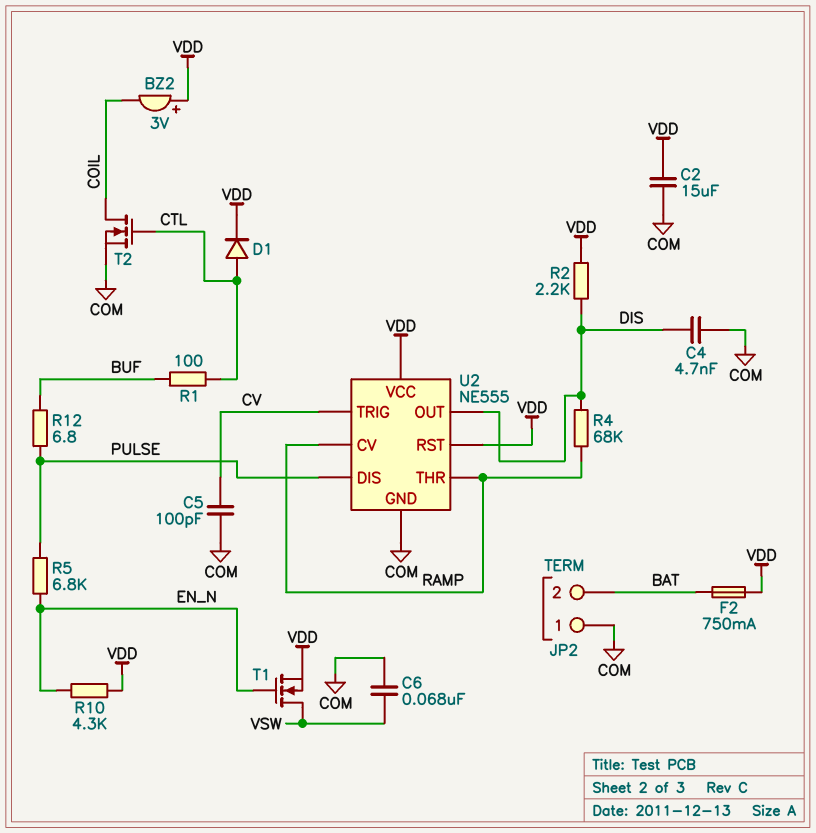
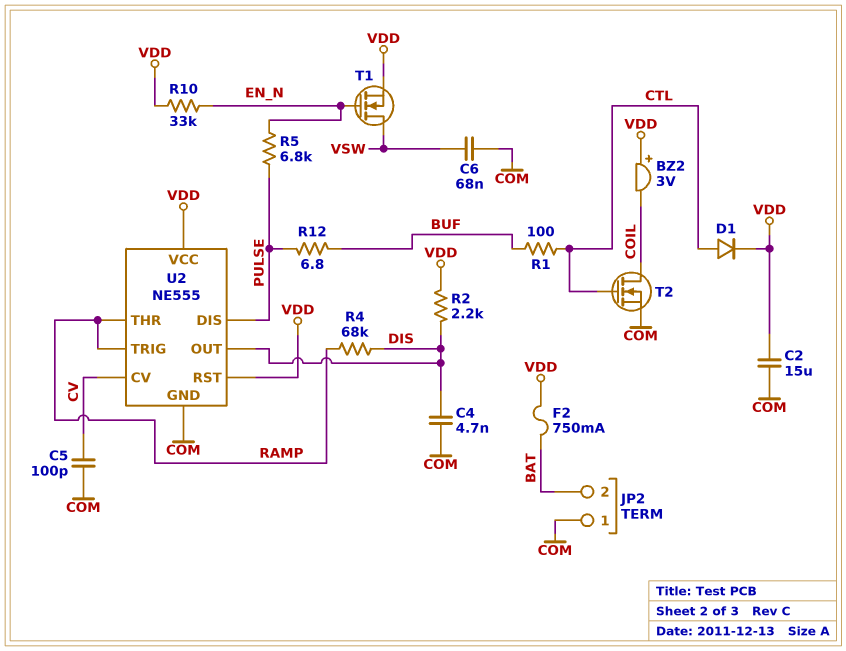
R10: 4.3k (EN_N, VDD) -> 33k (EN_N, VDD)
U2 pin CV: RAMP -> CV
U2 pin TRIG: CV -> RAMP

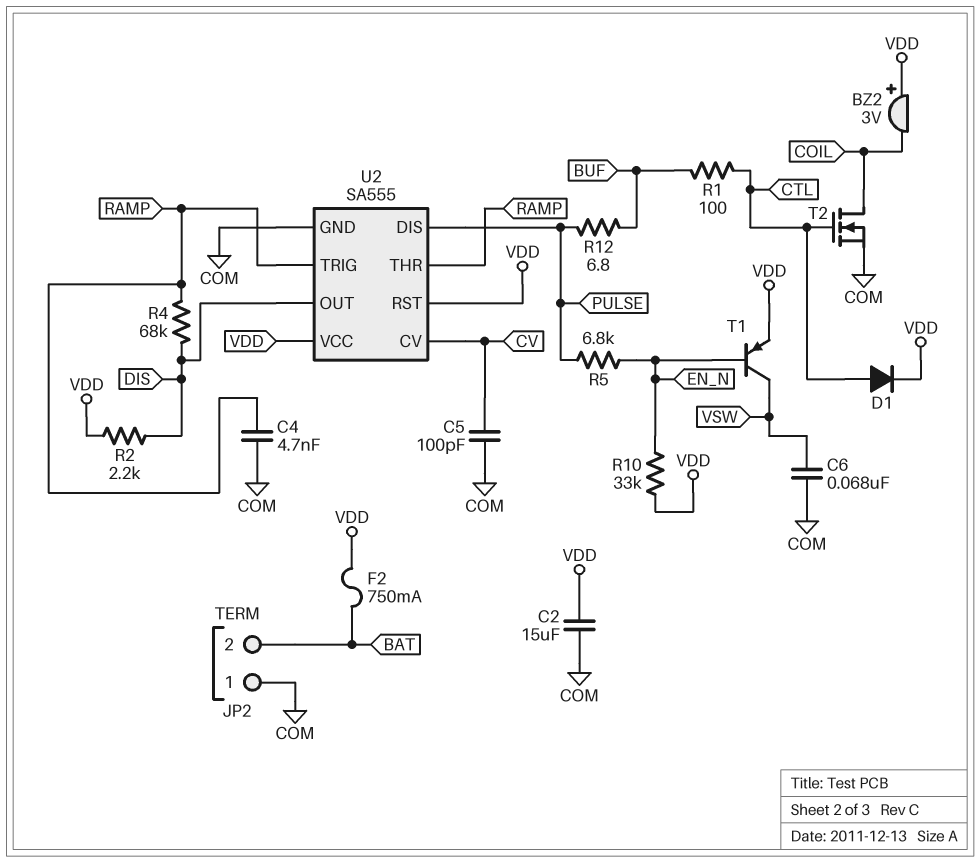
C4: 4.7nF (COM, DIS) -> 4.7nF (COM, RAMP)
T1: NMOS (G EN_N, D VSW, S VDD) -> PNP (B EN_N, C VSW, E VDD)
U2: NE555 -> SA555

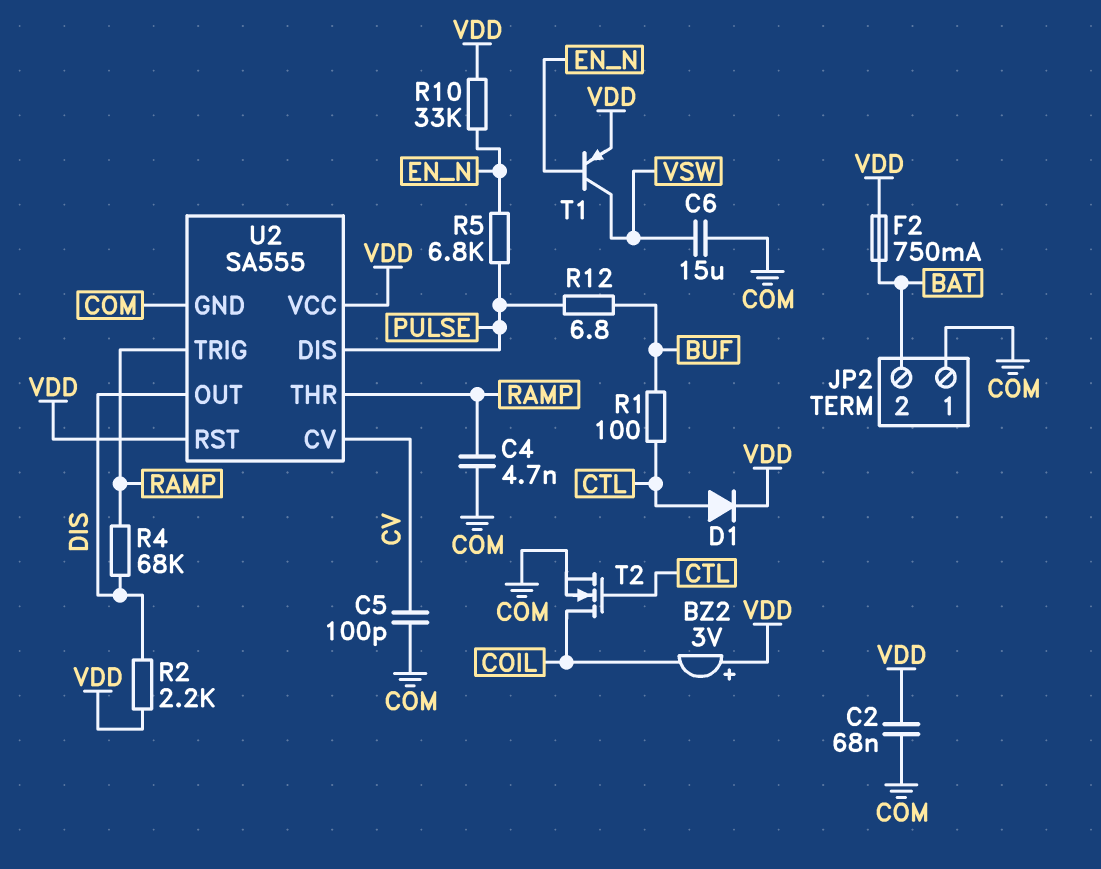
C2: 15uF (COM, VDD) -> 68nF (COM, VDD)
C6: 68nF (COM, VSW) -> 15uF (COM, VSW)

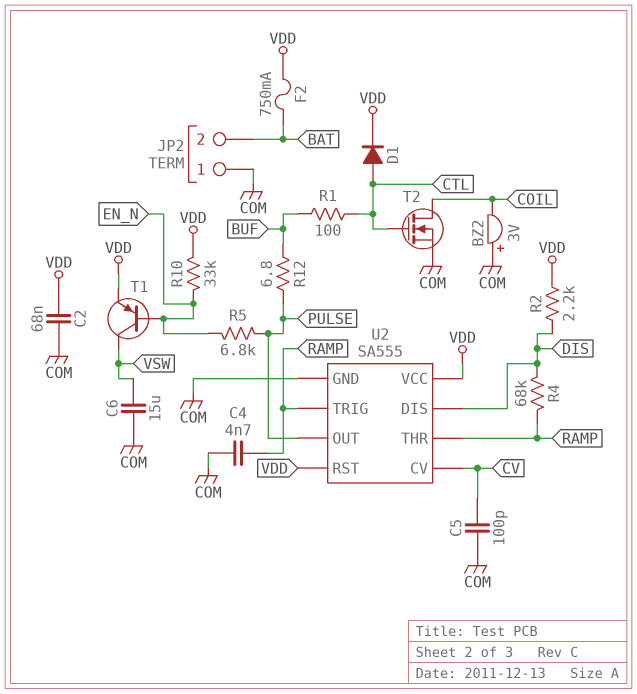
BZ2: buzzer 3V (plus VDD, minus COIL) -> buzzer 3V (plus COM, minus COIL)
U2 pin DIS: PULSE -> DIS
U2 pin OUT: DIS -> PULSE

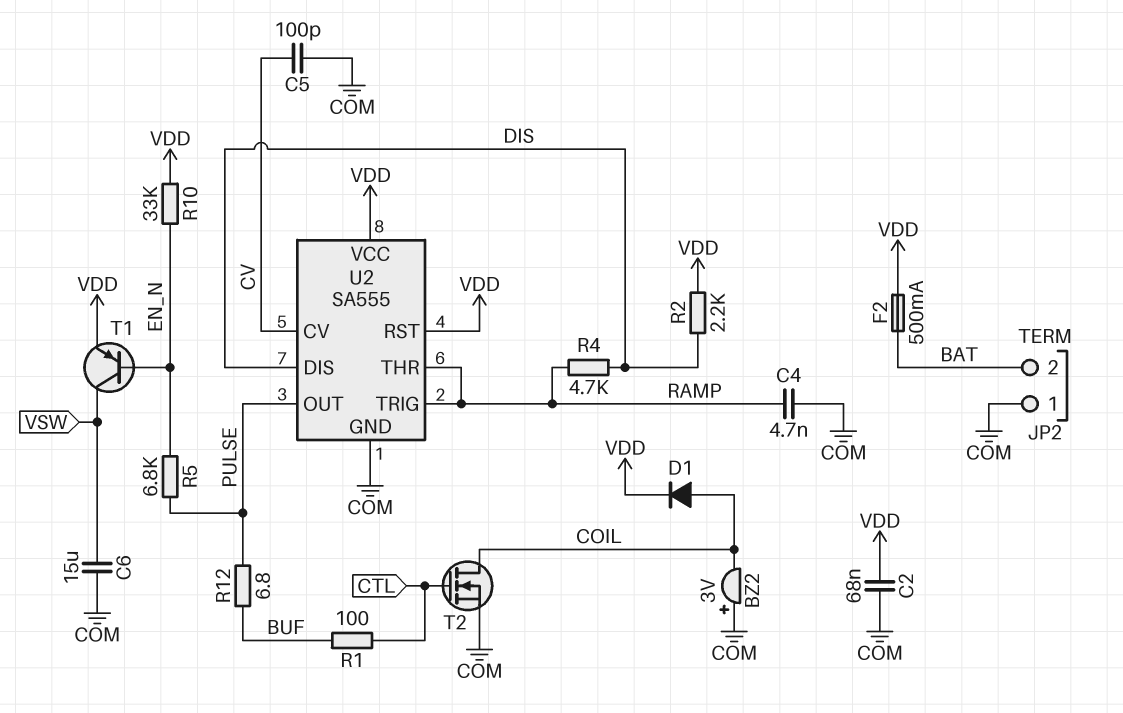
D1: diode (A CTL, K VDD) -> diode (A COIL, K VDD)
F2: 750mA (BAT, VDD) -> 500mA (BAT, VDD)
R4: 68k (DIS, RAMP) -> 4.7k (DIS, RAMP)

